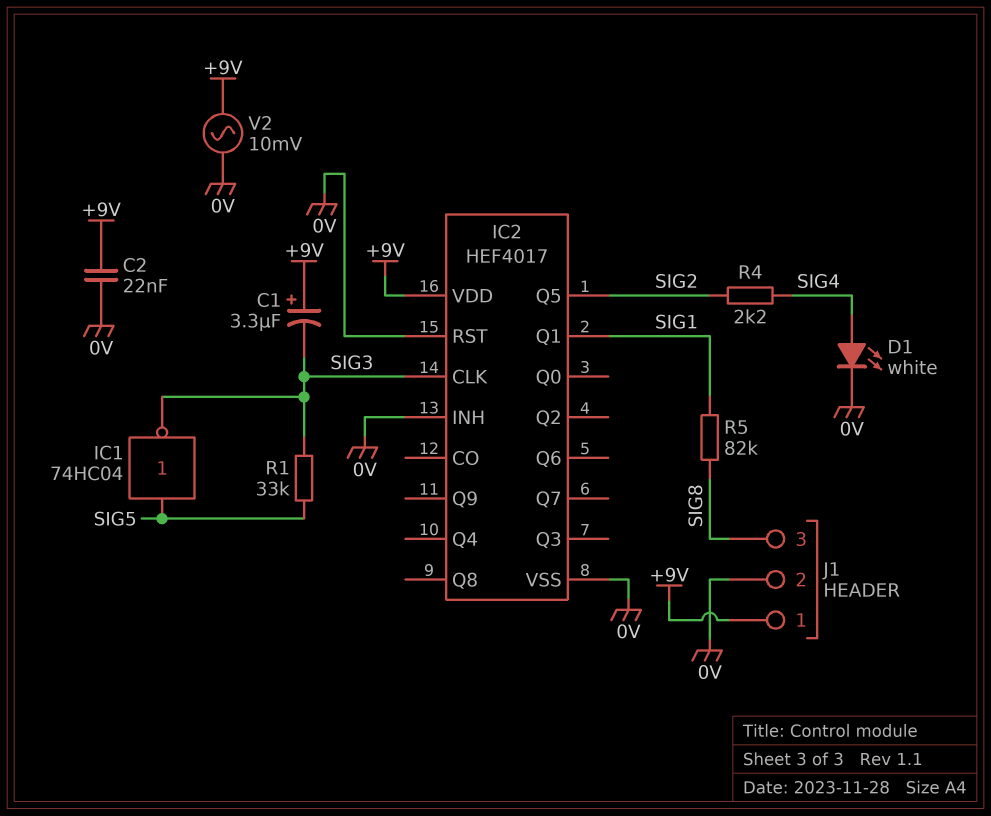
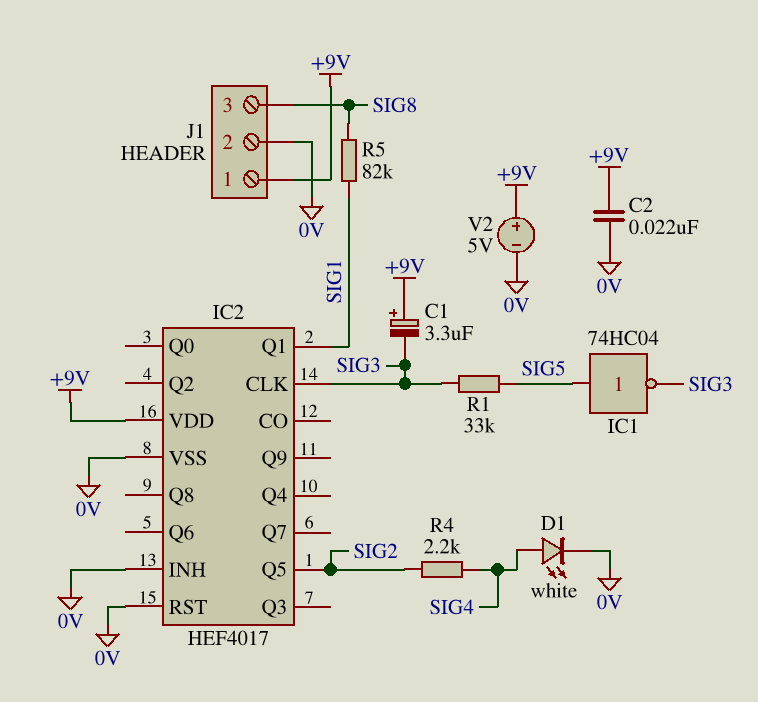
V2: AC 10mV (+9V, 0V) -> 5V (plus +9V, minus 0V)

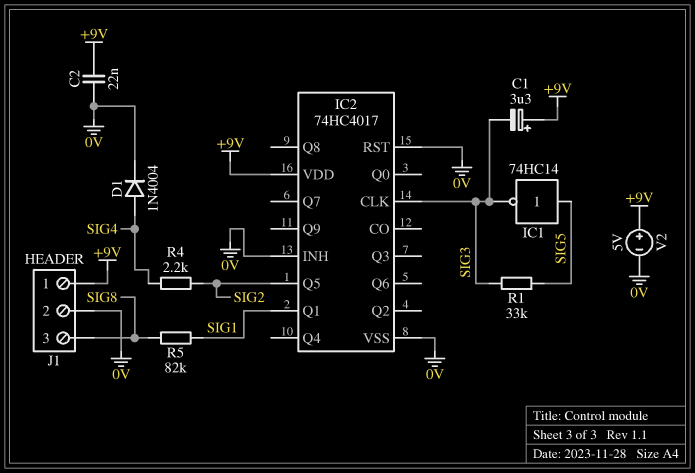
D1: LED white (A SIG4, K 0V) -> diode 1N4004 (A SIG4, K 0V)
IC1: NOT 74HC04 (in SIG5, out SIG3) -> NOT 74HC14 (in SIG5, out SIG3)
IC2: HEF4017 -> 74HC4017

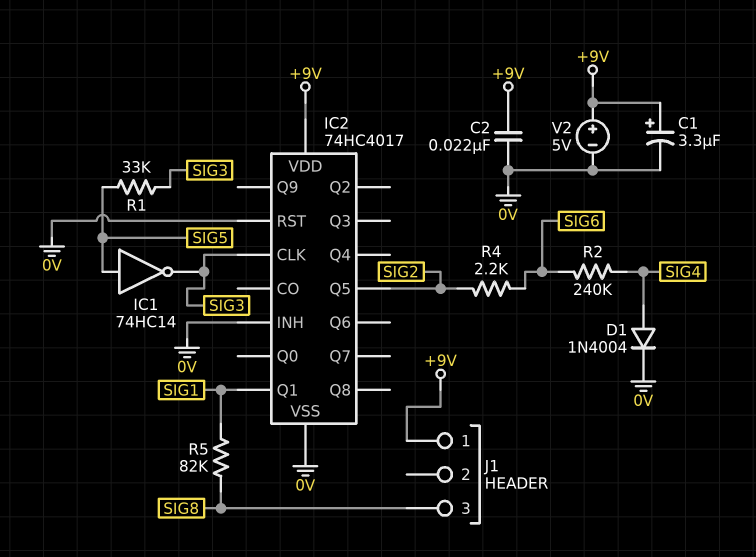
C1: 3.3uF (plus +9V, minus SIG3) -> 3.3uF (plus +9V, minus 0V)
J1 pin 2: 0V -> none
R2: none -> 240k (SIG4, SIG6)
R4: 2.2k (SIG2, SIG4) -> 2.2k (SIG2, SIG6)

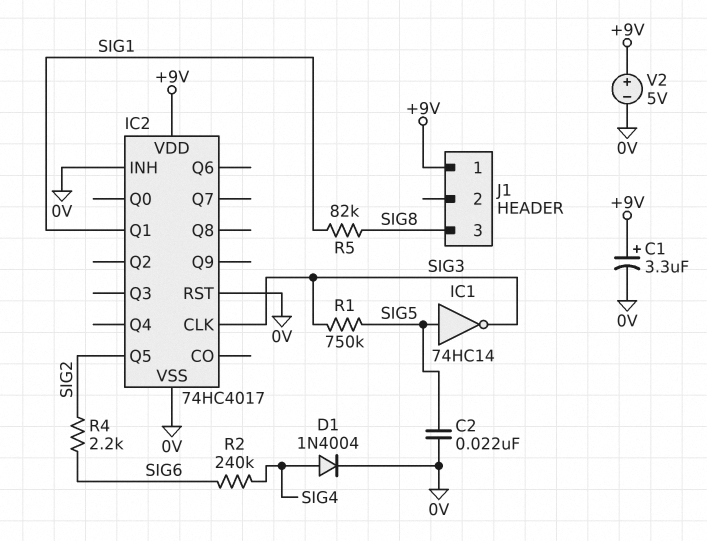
C2: 22nF (+9V, 0V) -> 22nF (0V, SIG5)
R1: 33k (SIG3, SIG5) -> 750k (SIG3, SIG5)

